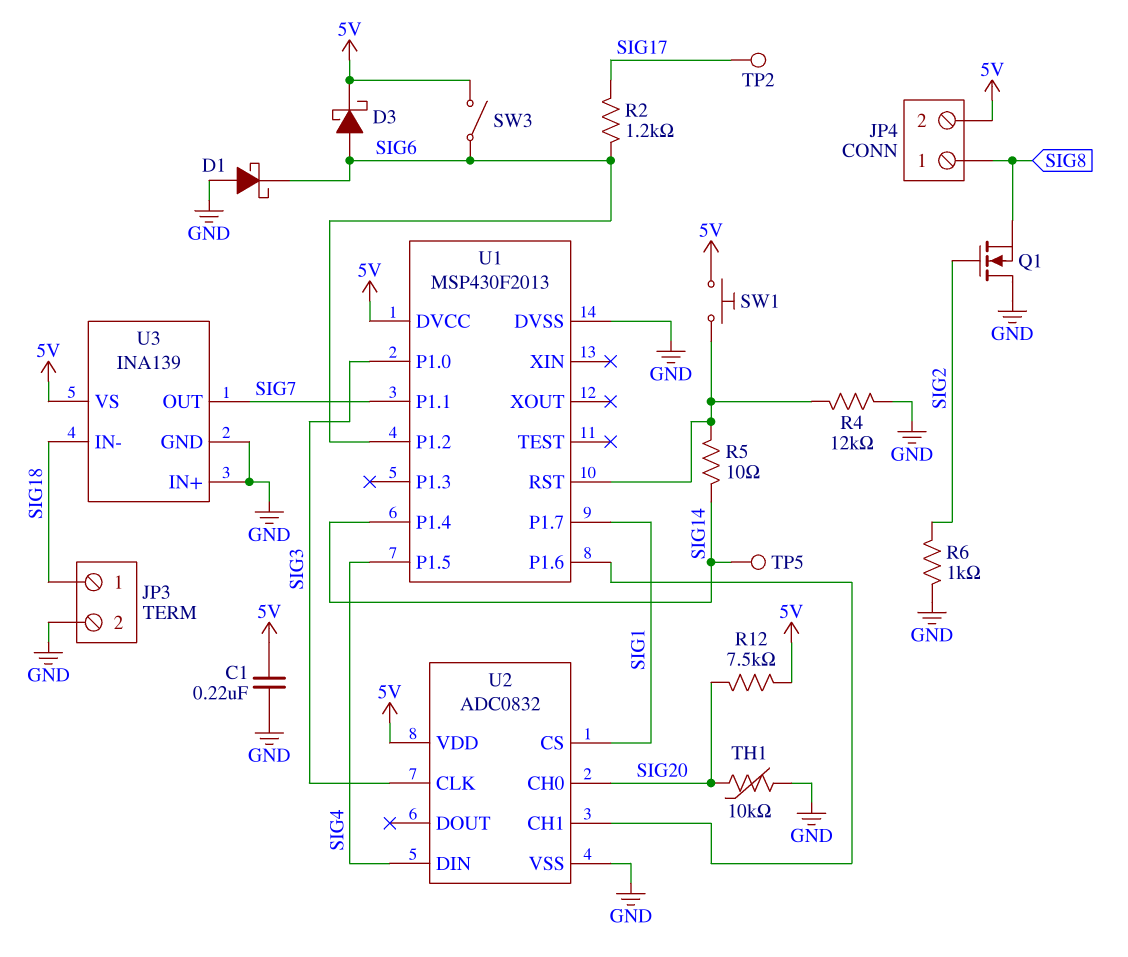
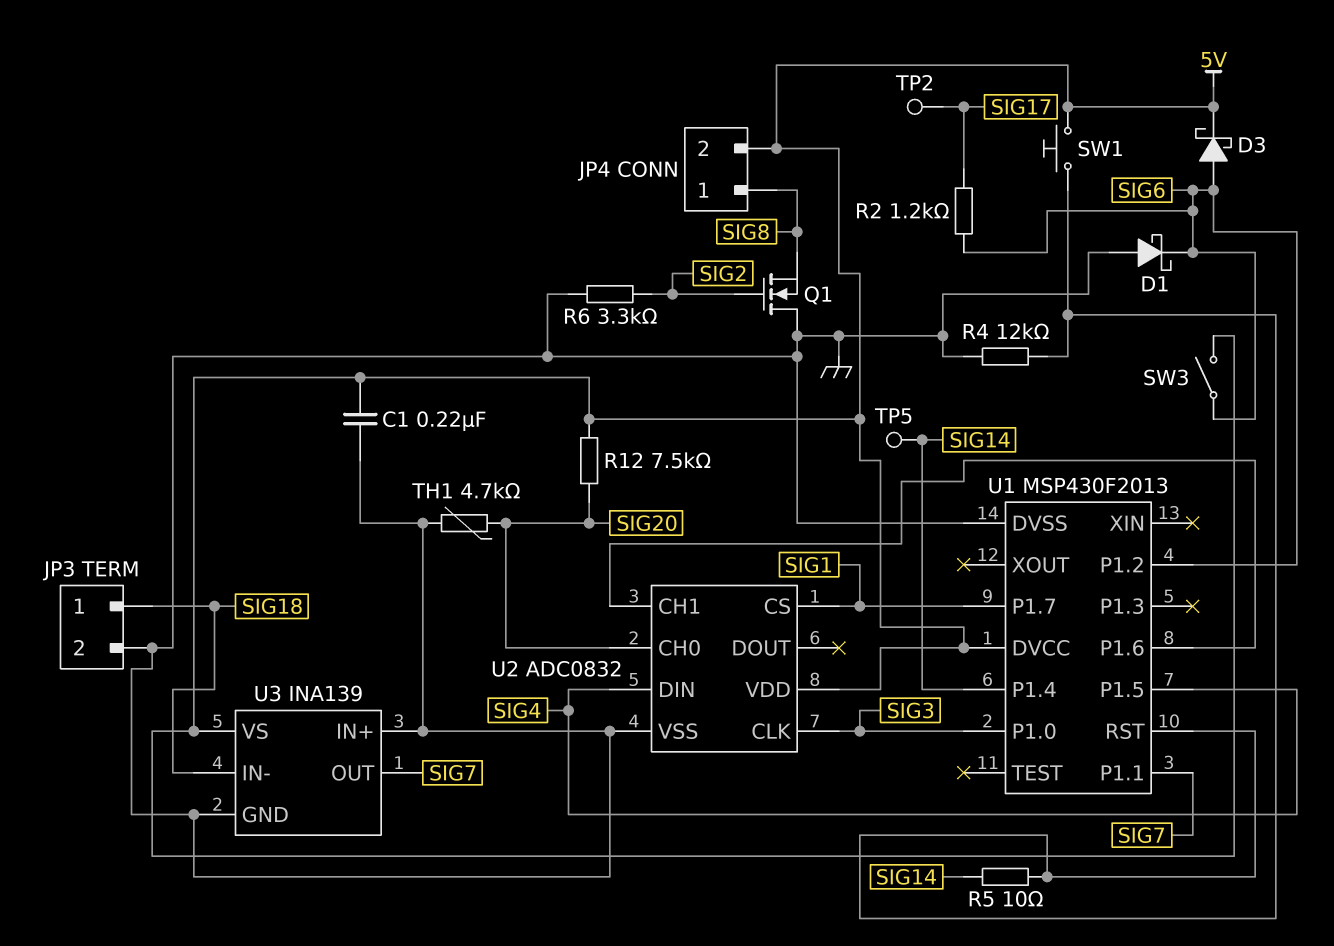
R6: 1k (GND, SIG2) -> 3.3k (GND, SIG2)
TH1: 10k (GND, SIG20) -> 4.7k (GND, SIG20)

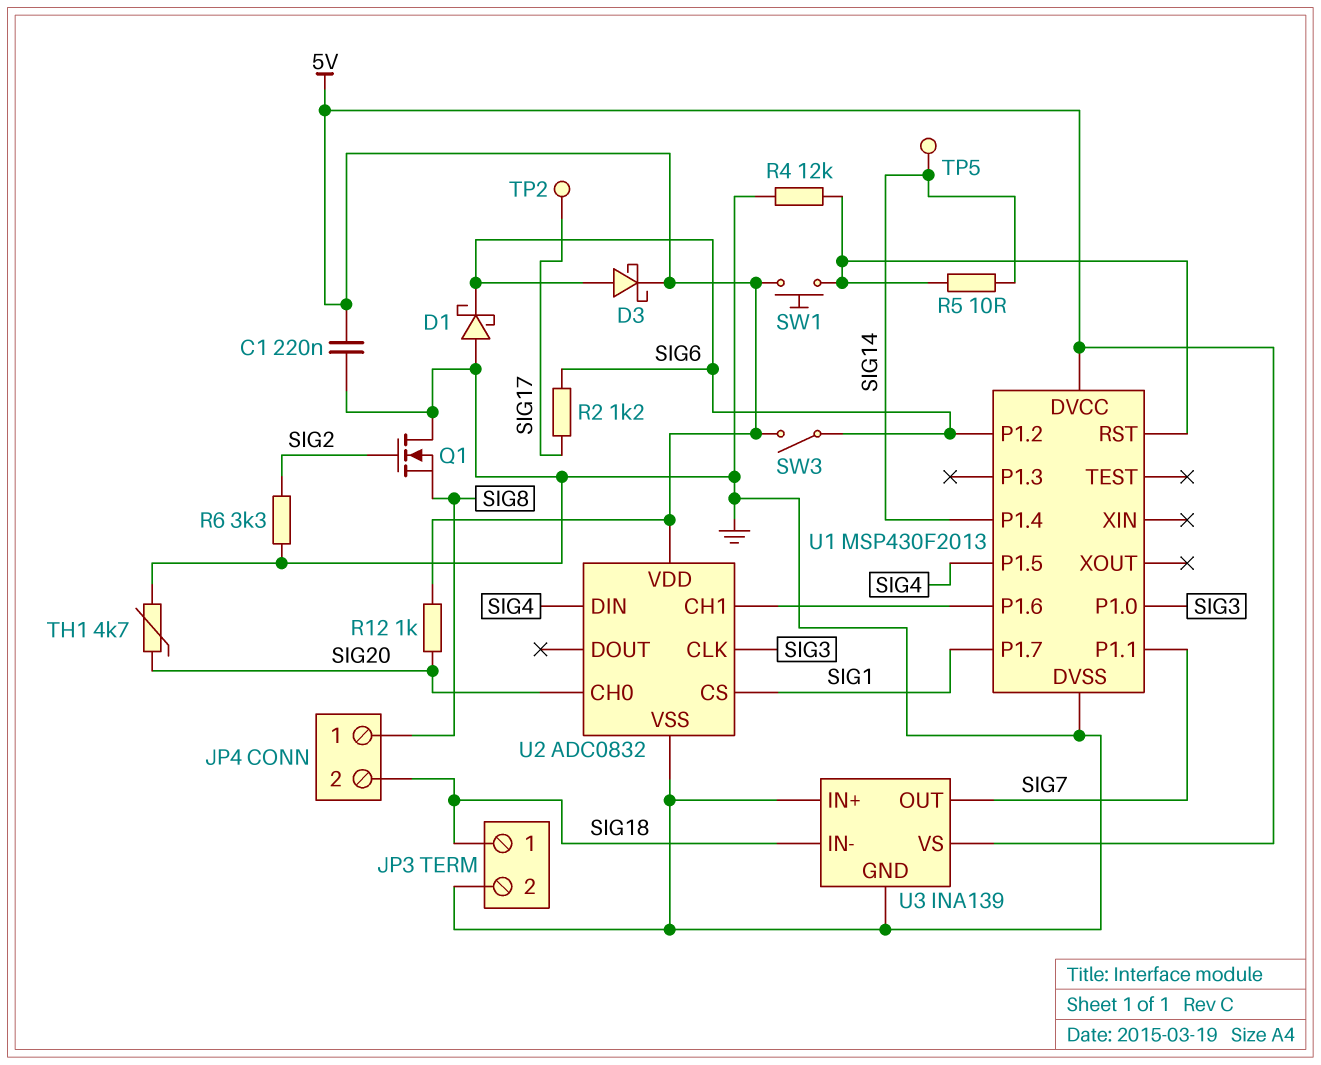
JP4 pin 2: 5V -> SIG18
R12: 7.5k (5V, SIG20) -> 1k (5V, SIG20)

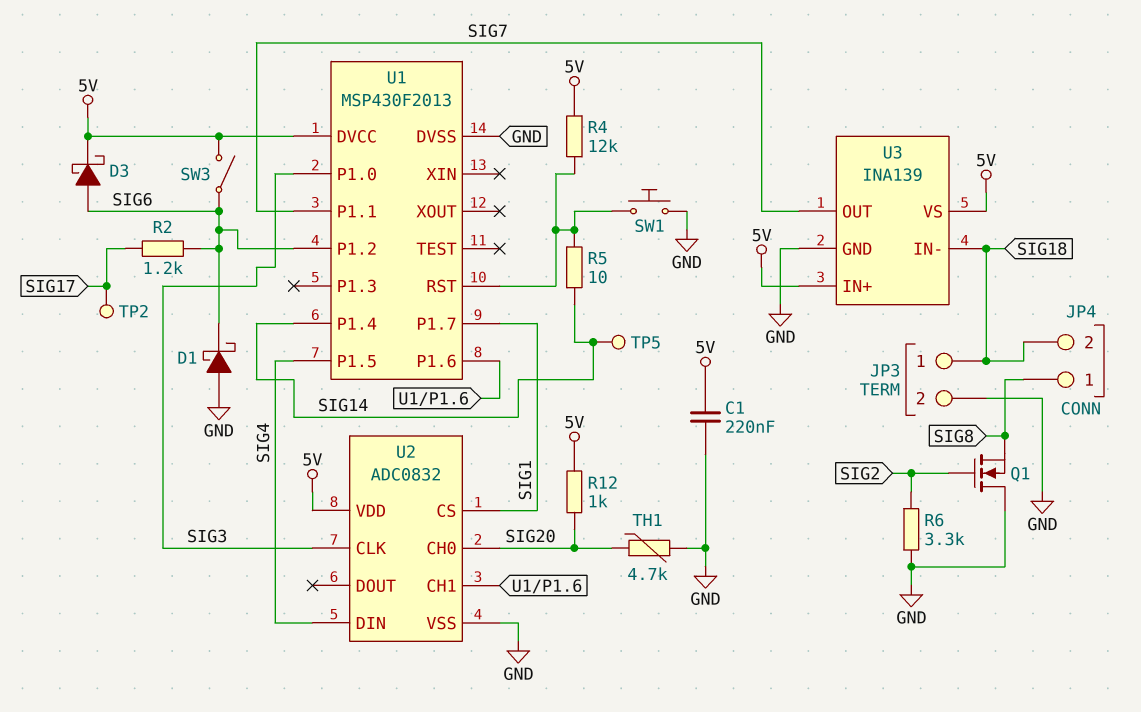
R4: 12k (GND, U1/RST) -> 12k (5V, U1/RST)
SW1: button (5V, U1/RST) -> button (GND, U1/RST)
U3 pin IN+: GND -> 5V

